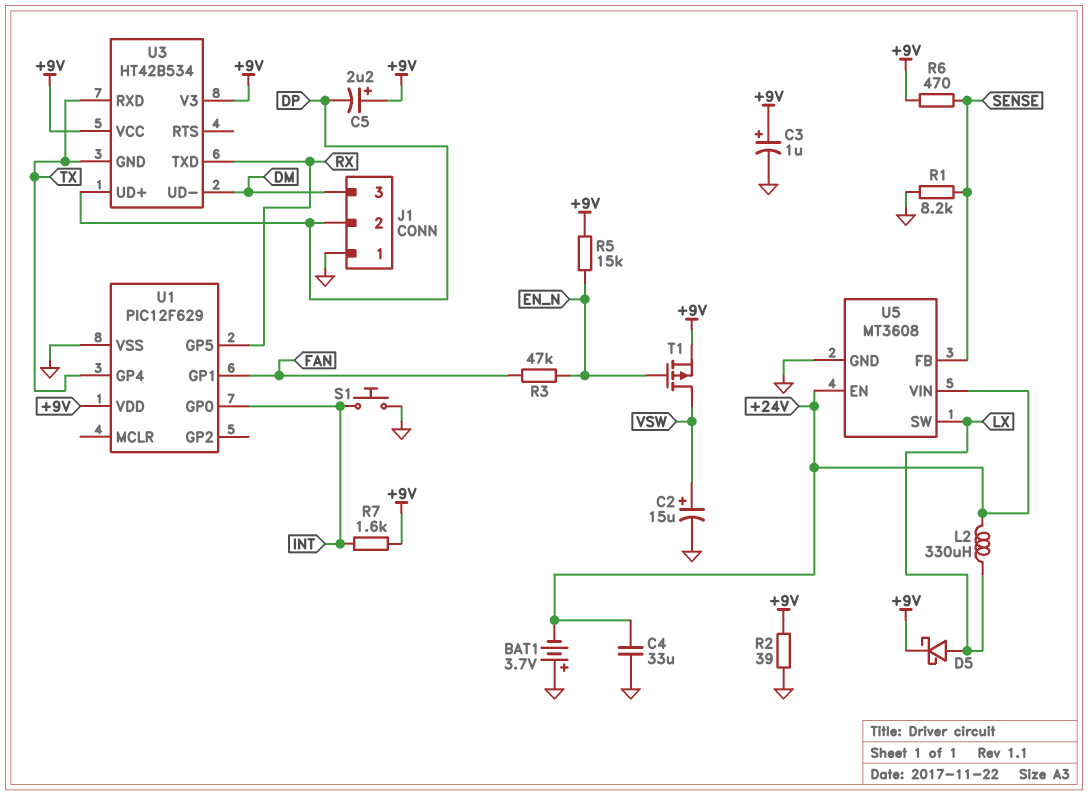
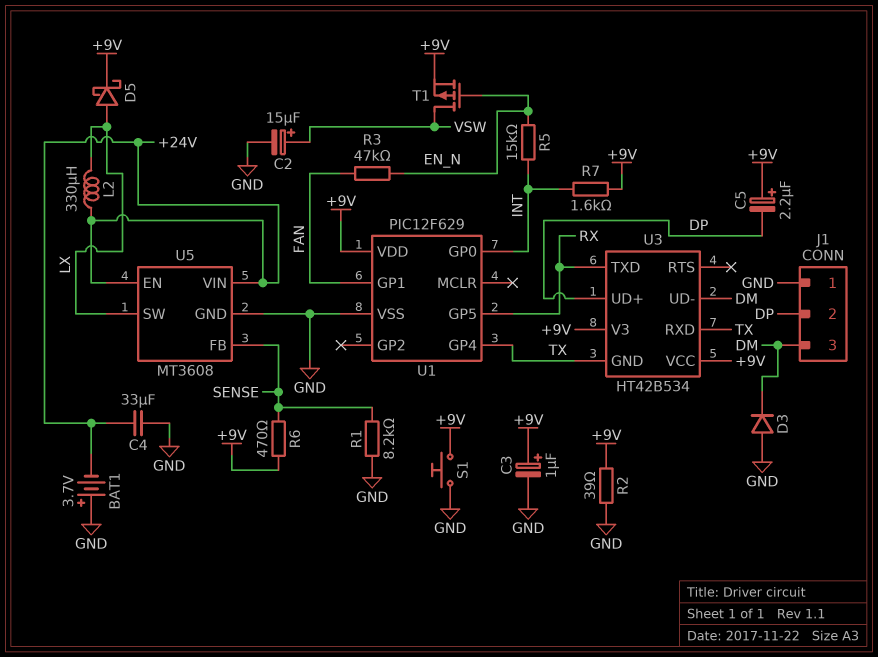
D3: none -> diode (A GND, K DM)
R5: 15k (+9V, EN_N) -> 15k (EN_N, INT)
S1: button (GND, INT) -> button (+9V, GND)

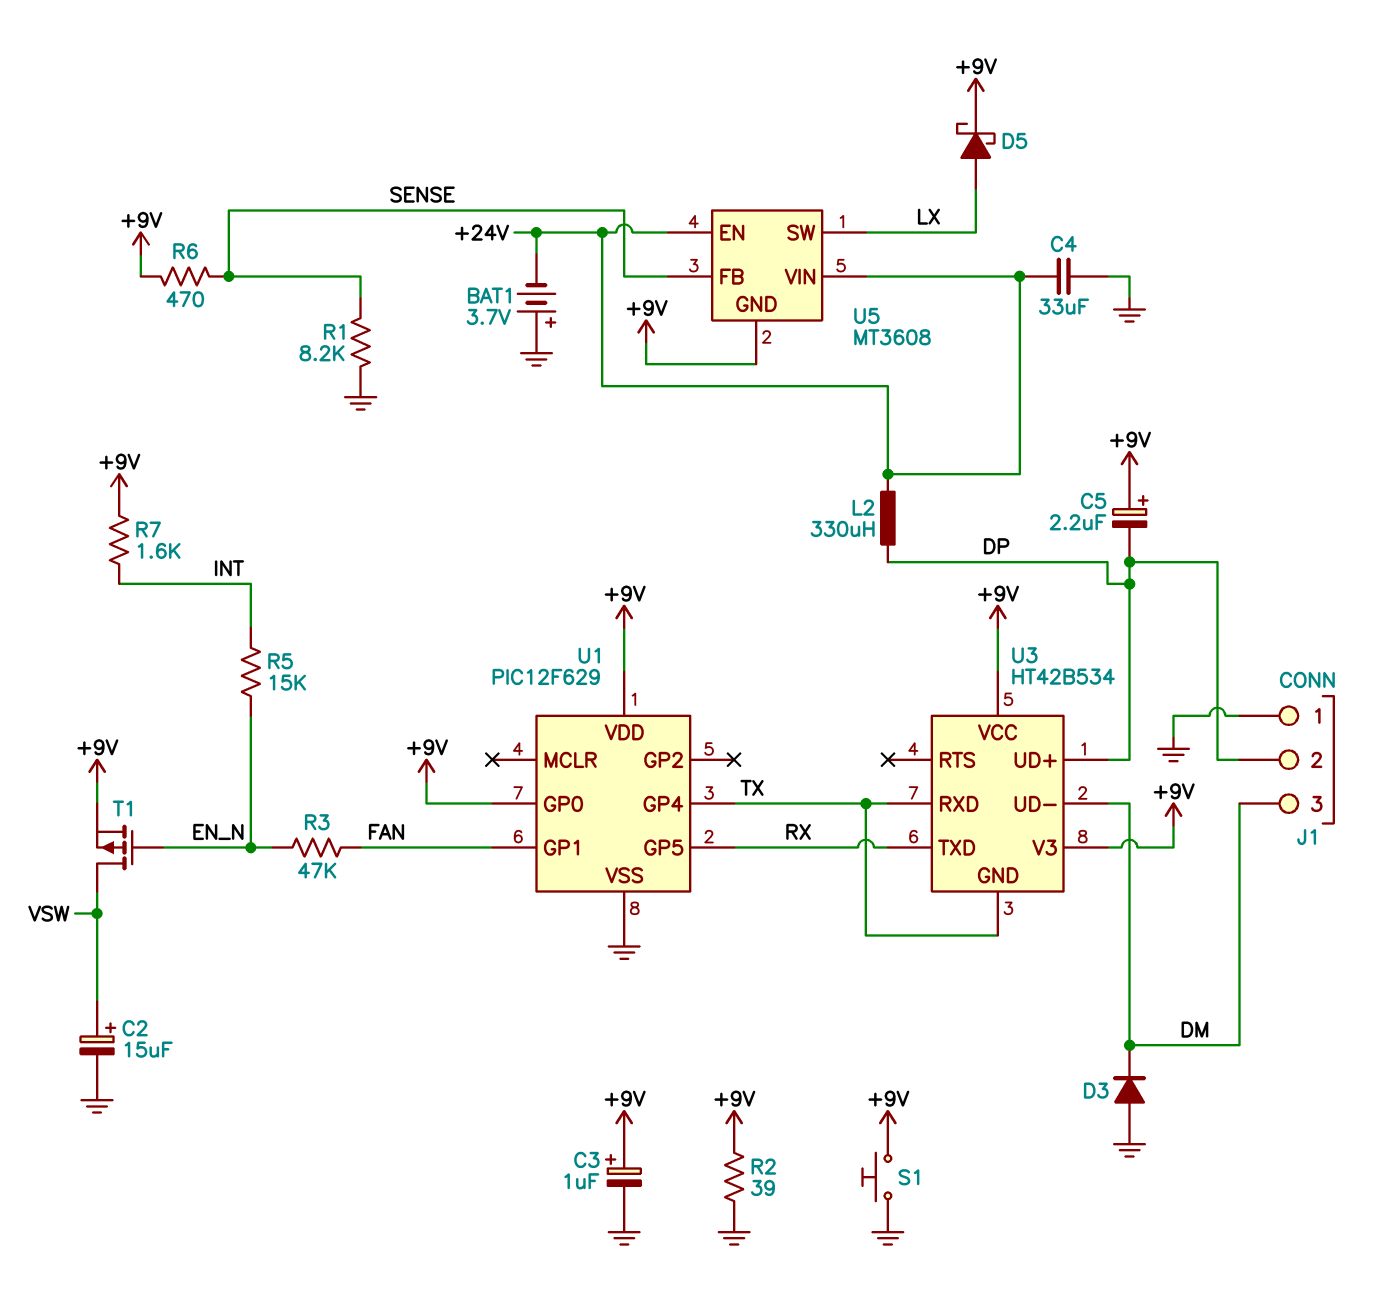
L2: 330uH (+24V, LX) -> 330uH (+24V, DP)
U1 pin GP0: INT -> +9V
U5 pin GND: GND -> +9V

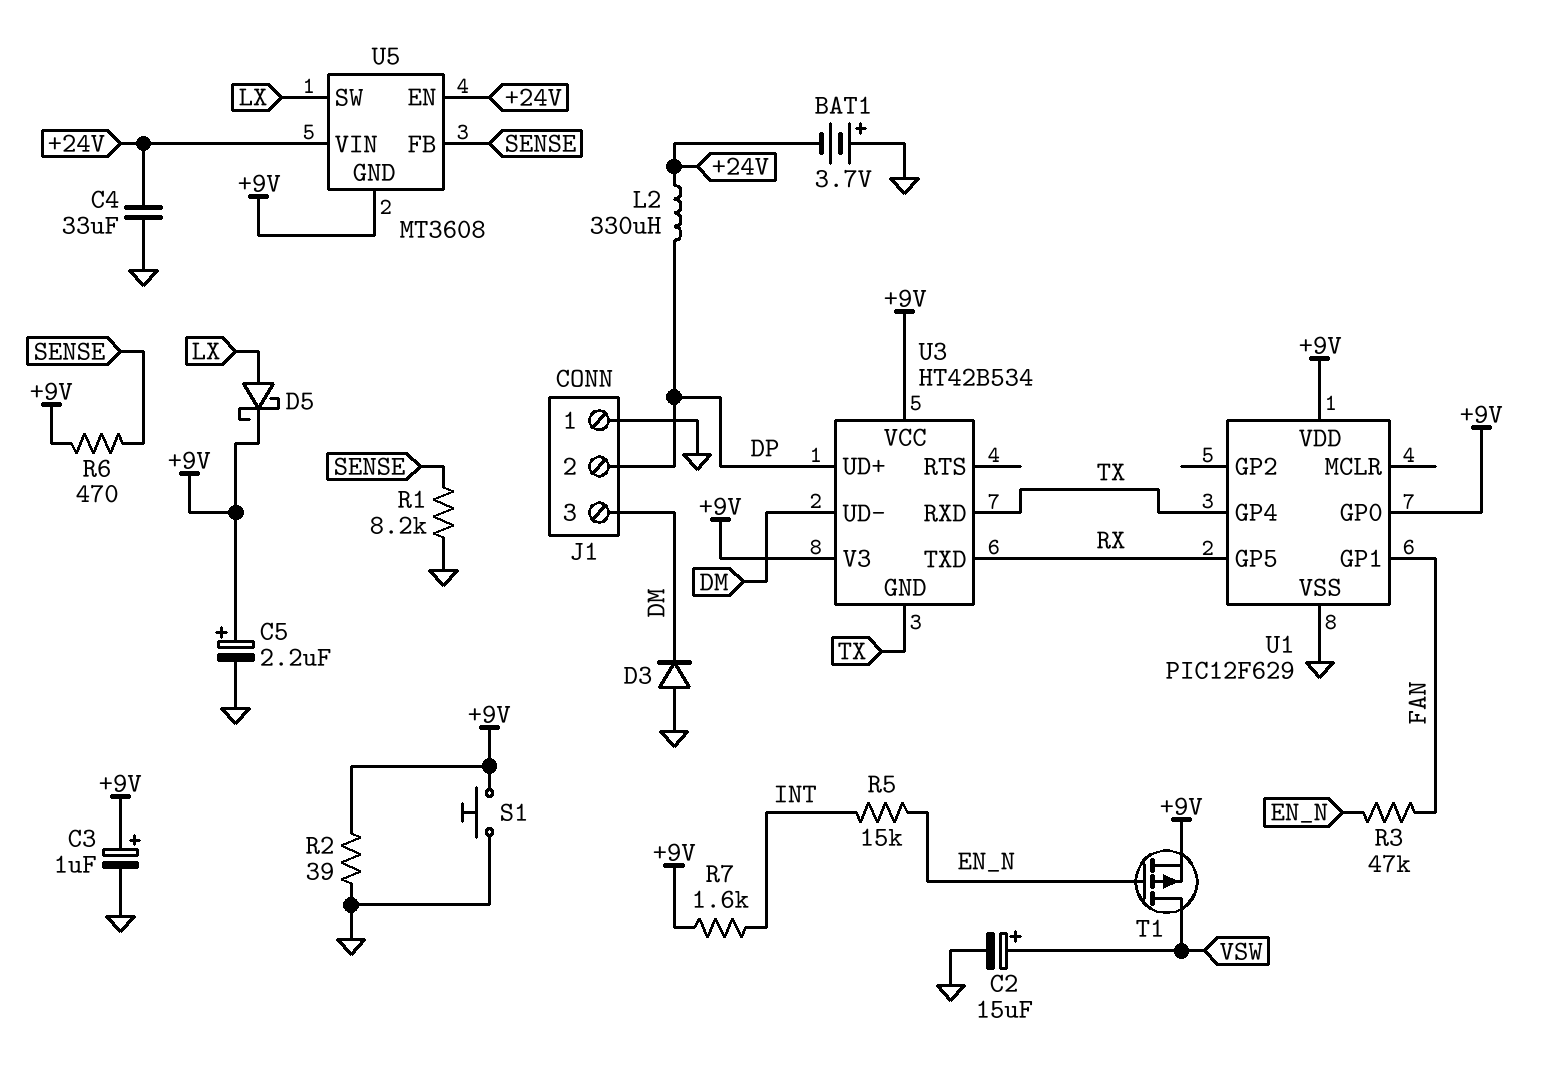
C5: 2.2uF (plus +9V, minus DP) -> 2.2uF (plus +9V, minus GND)

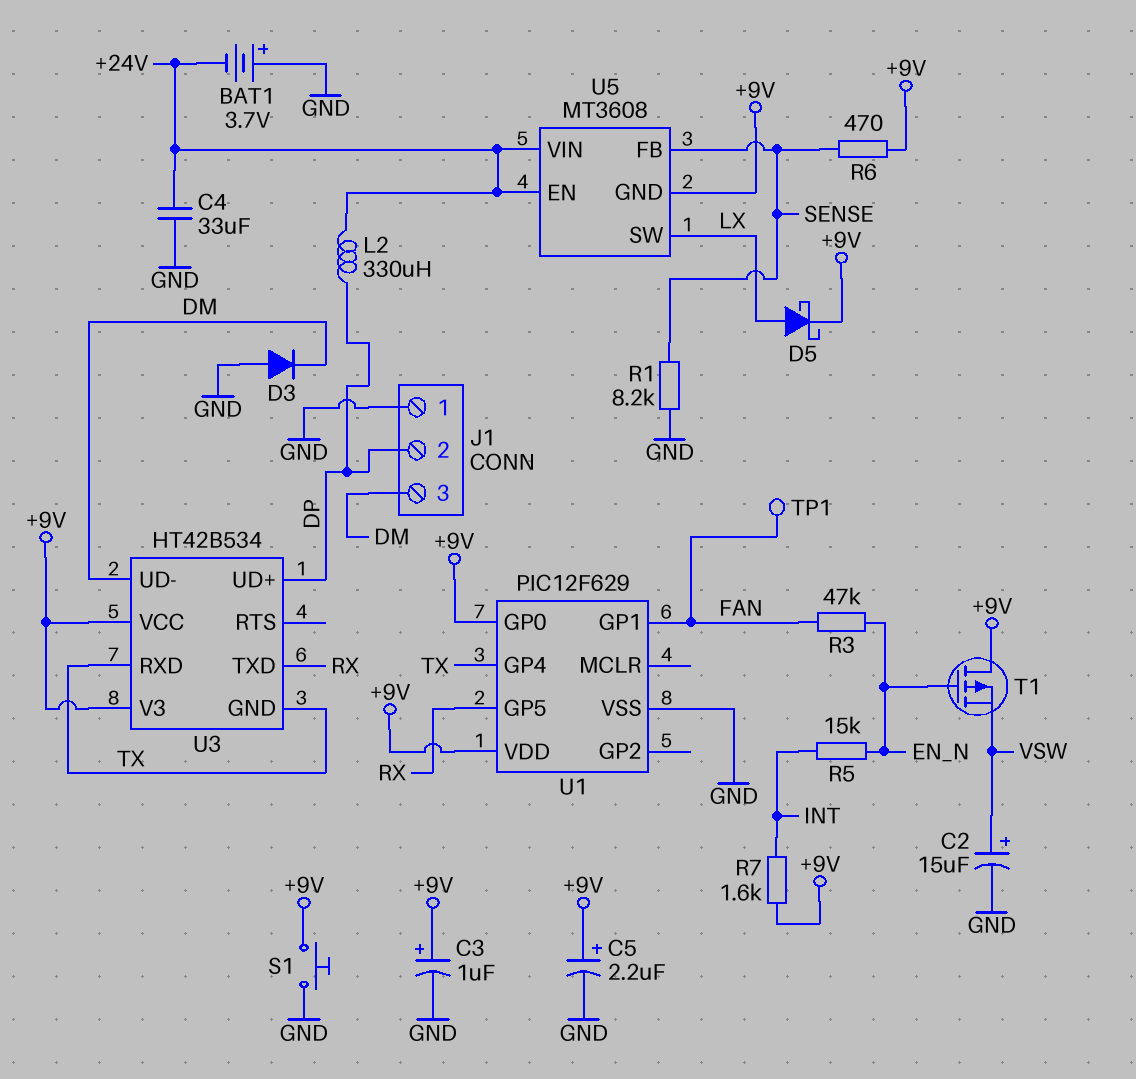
R2: 39 (+9V, GND) -> none
T1: PMOS (G EN_N, D VSW, S +9V) -> PMOS (G EN_N, D +9V, S VSW)
TP1: none -> test point (FAN)

